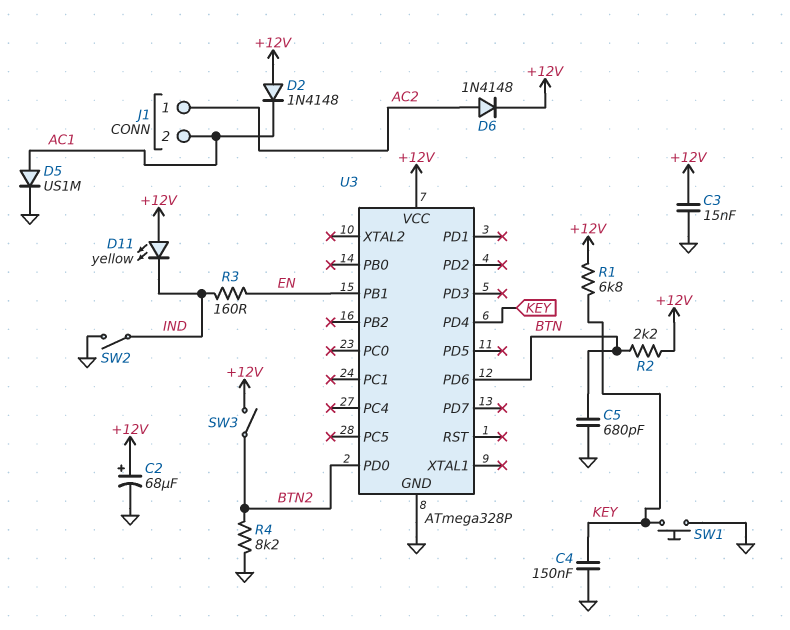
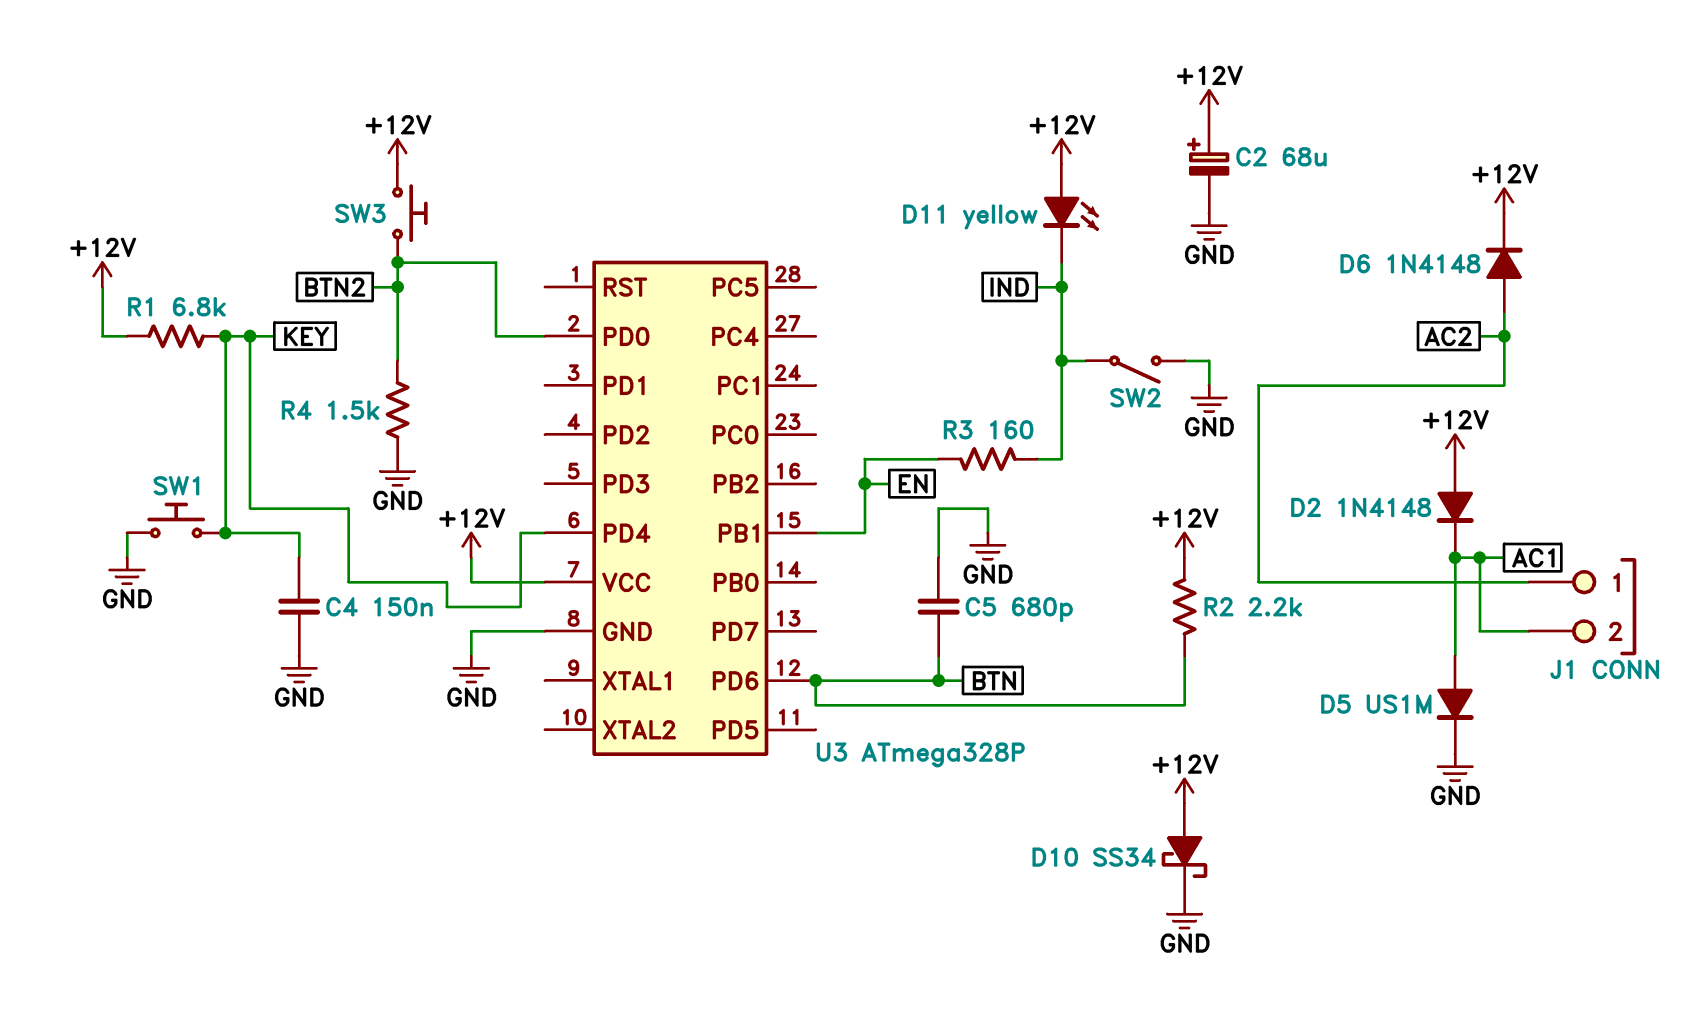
C3: 15nF (+12V, GND) -> none
D10: none -> schottky SS34 (A +12V, K GND)
R4: 8.2k (BTN2, GND) -> 1.5k (BTN2, GND)
SW3: switch (+12V, BTN2) -> button (+12V, BTN2)

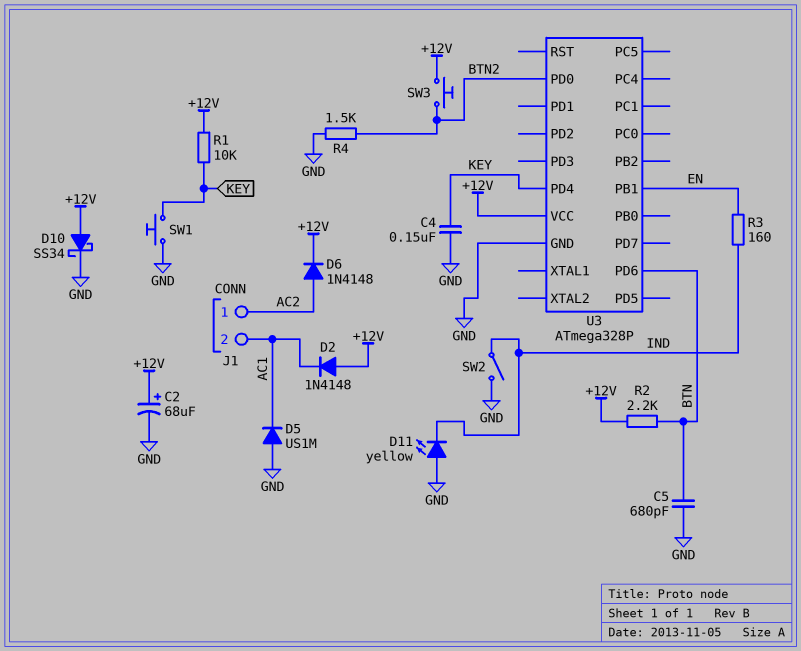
D5: diode US1M (A AC1, K GND) -> diode US1M (A GND, K AC1)
D11: LED yellow (A +12V, K IND) -> LED yellow (A GND, K IND)
R1: 6.8k (+12V, KEY) -> 10k (+12V, KEY)

